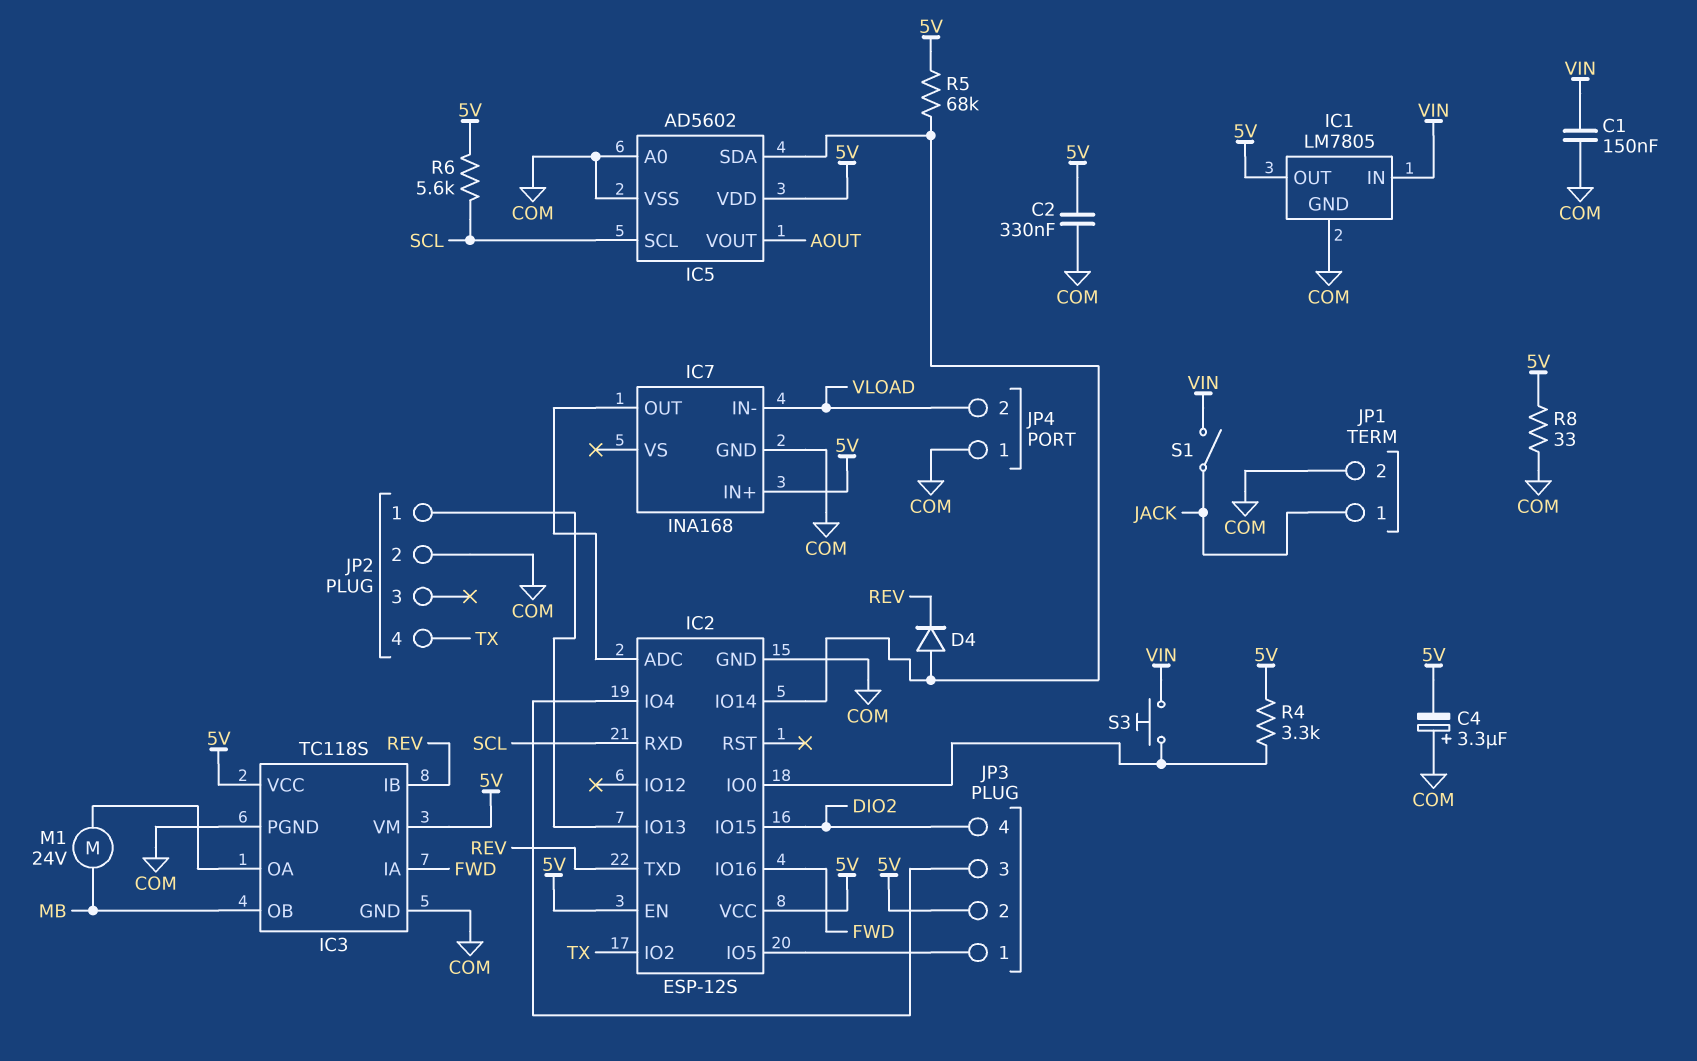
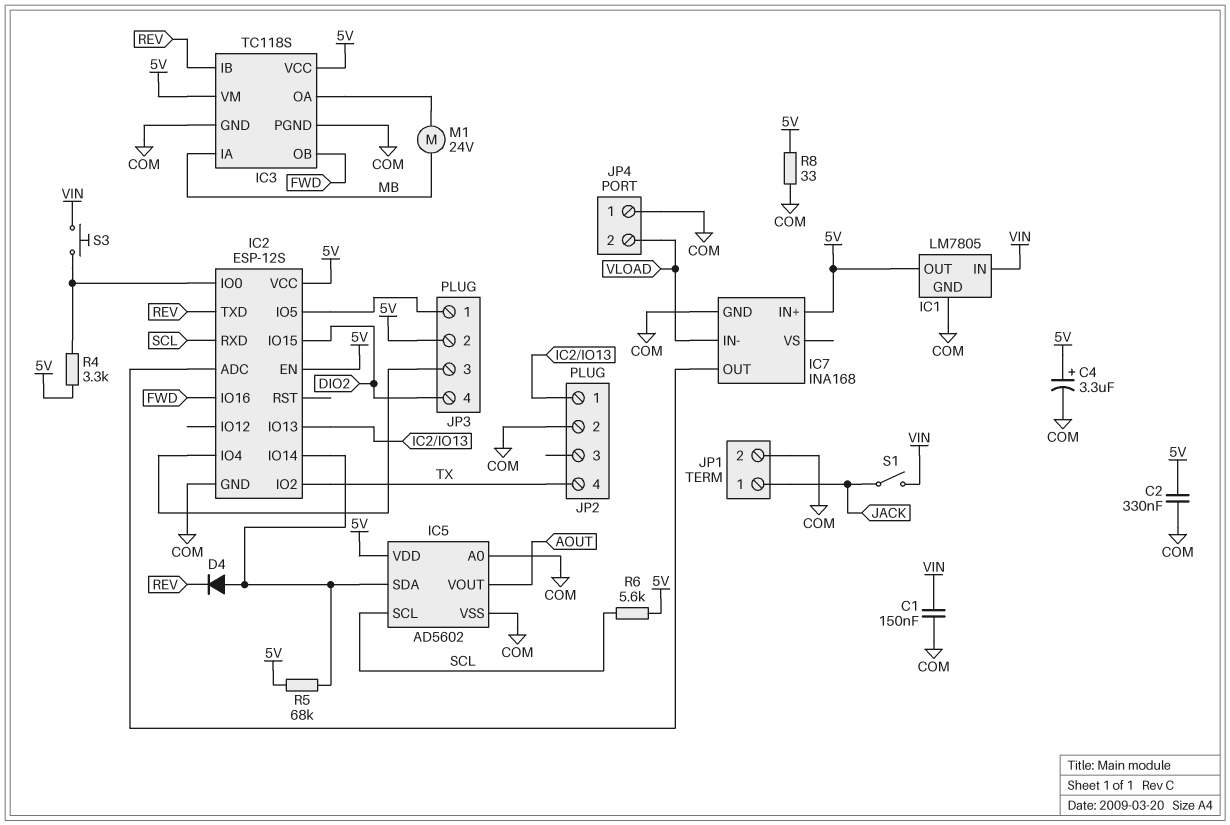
C4: 3.3uF (plus COM, minus 5V) -> 3.3uF (plus 5V, minus COM)
IC3 pin IA: FWD -> MB
IC3 pin OB: MB -> FWD

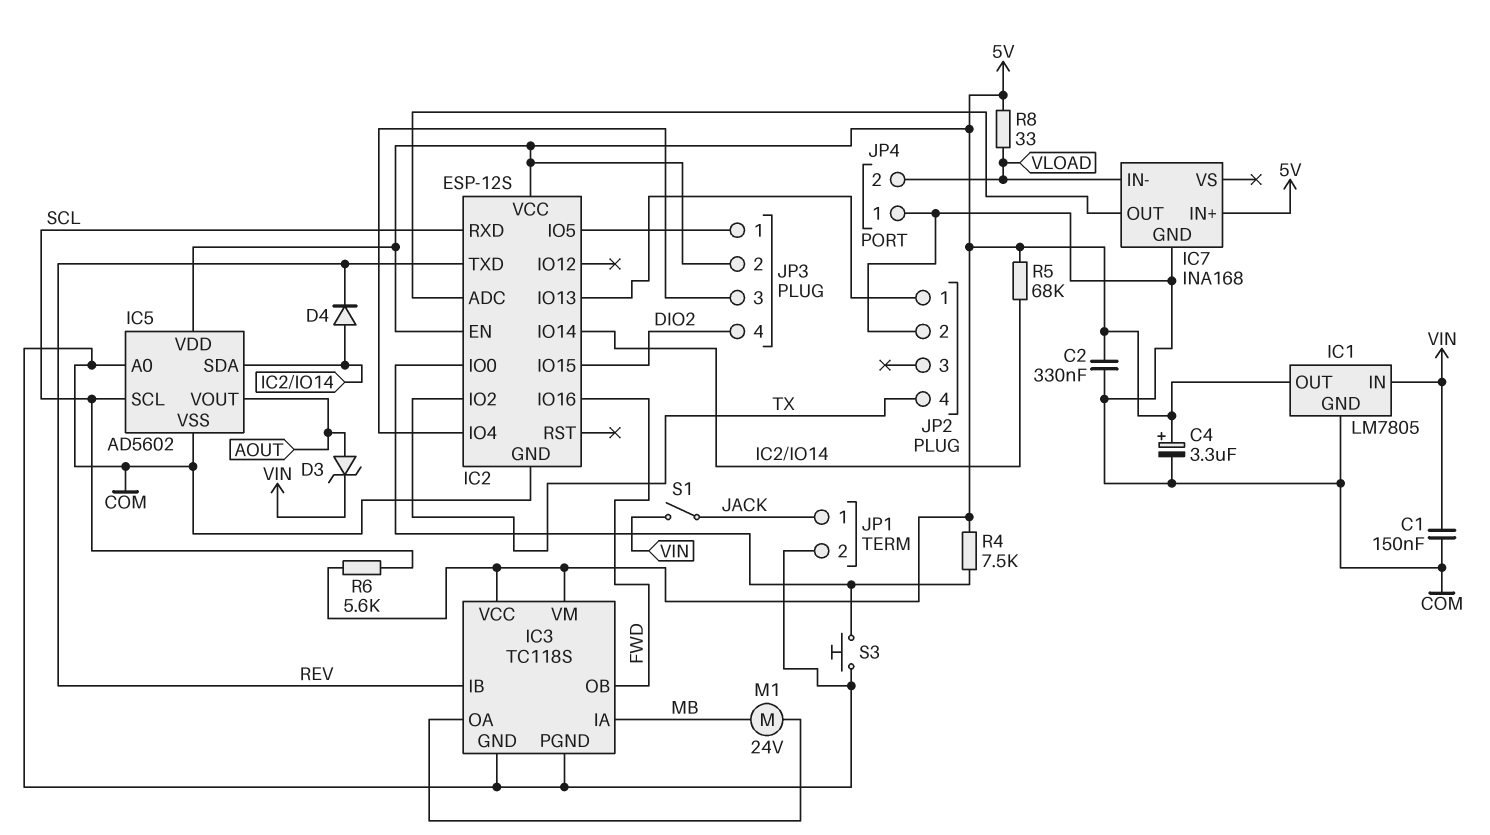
D3: none -> zener (A AOUT, K VIN)
R4: 3.3k (5V, IC2/IO0) -> 7.5k (5V, IC2/IO0)
R8: 33 (5V, COM) -> 33 (5V, VLOAD)
S3: button (IC2/IO0, VIN) -> button (COM, IC2/IO0)

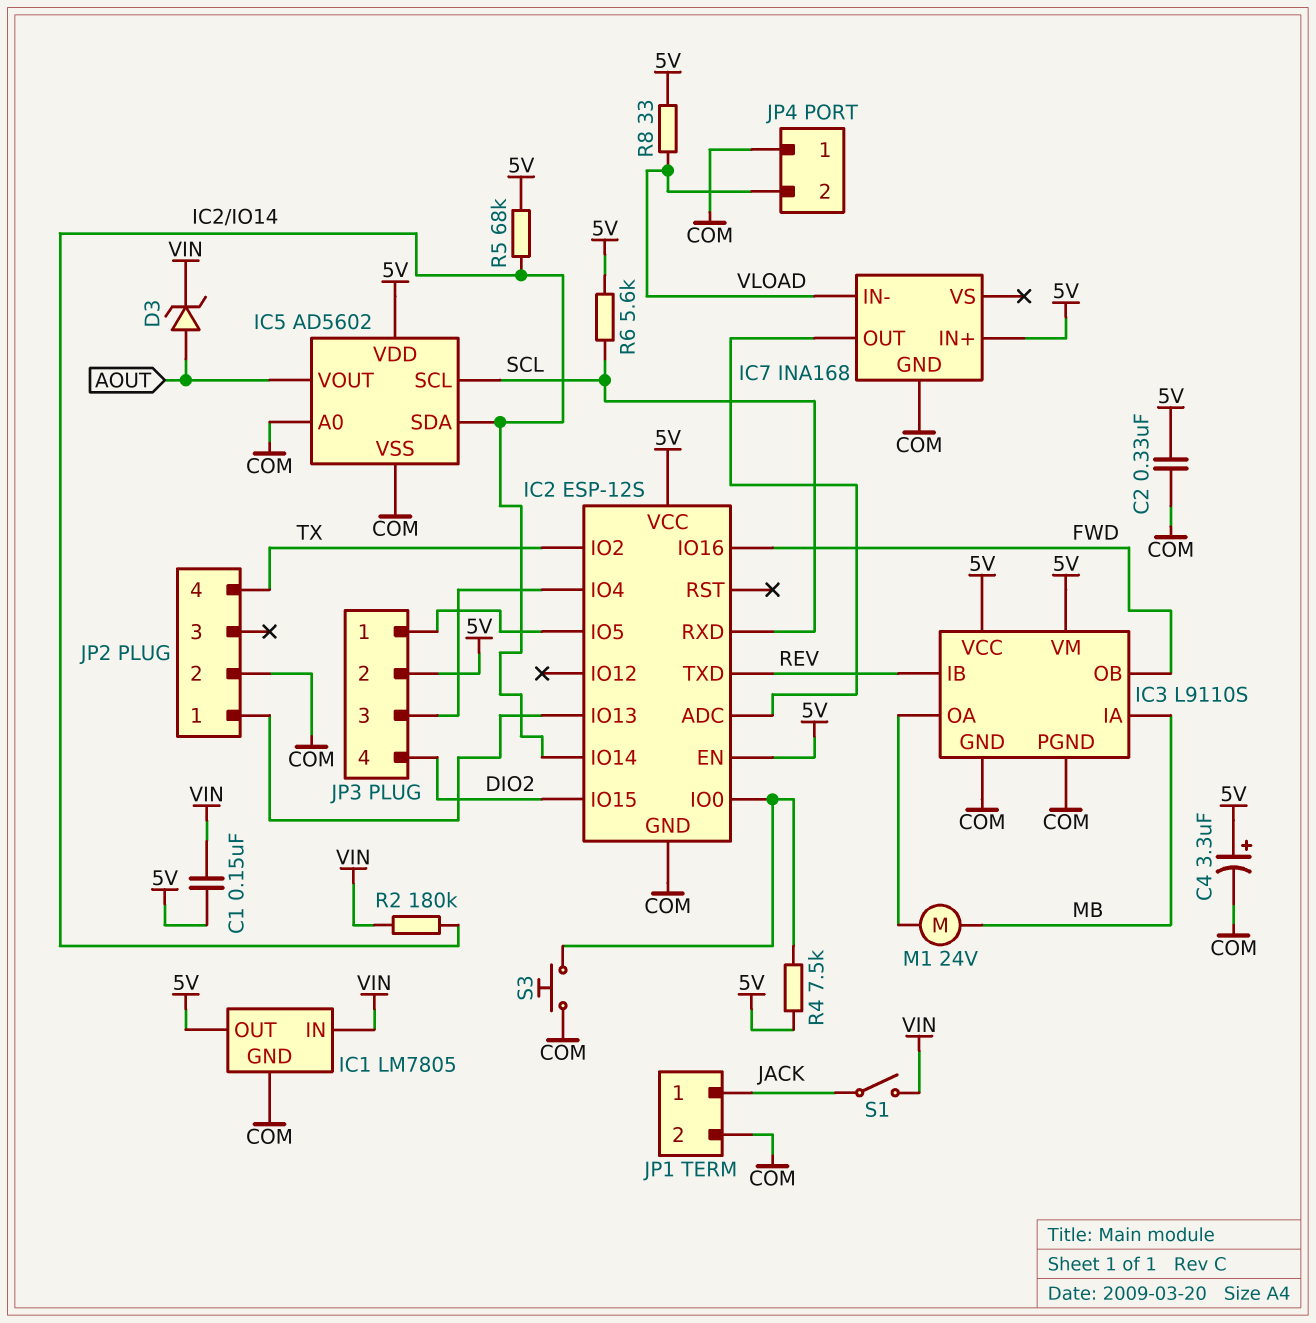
C1: 150nF (COM, VIN) -> 150nF (5V, VIN)
D4: diode (A IC2/IO14, K REV) -> none
IC3: TC118S -> L9110S
R2: none -> 180k (IC2/IO14, VIN)

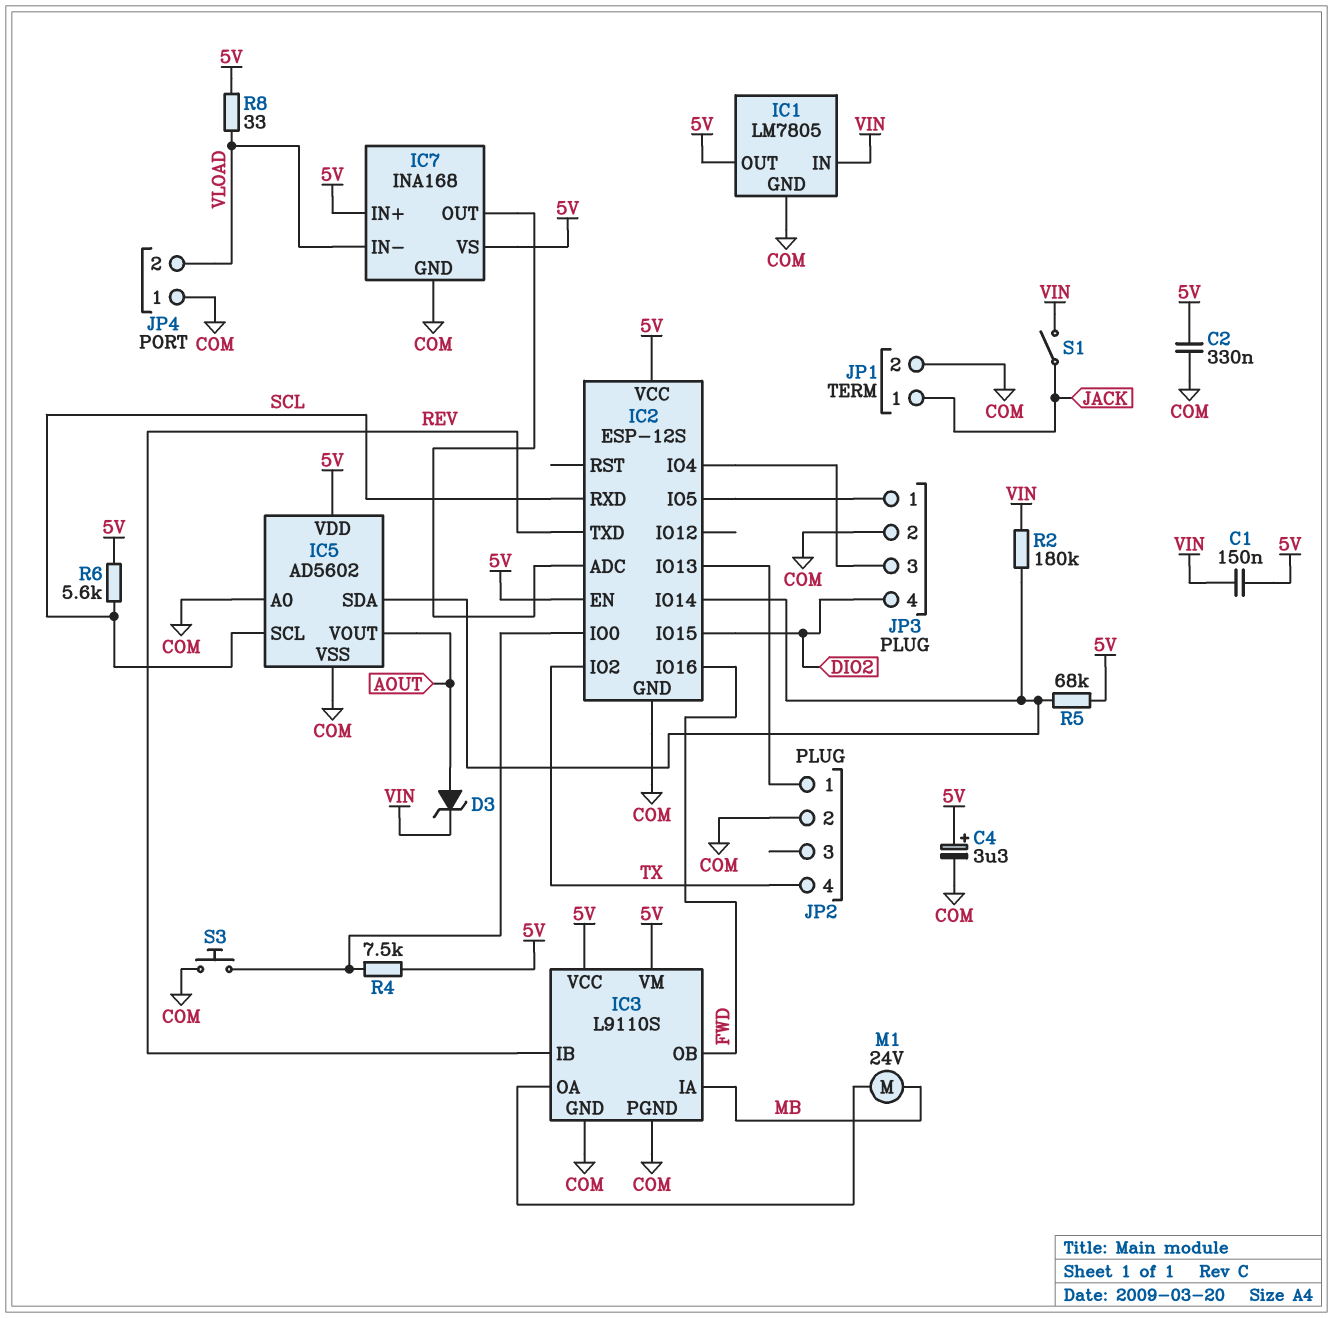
IC7 pin VS: none -> 5V
JP3 pin 2: 5V -> COM

